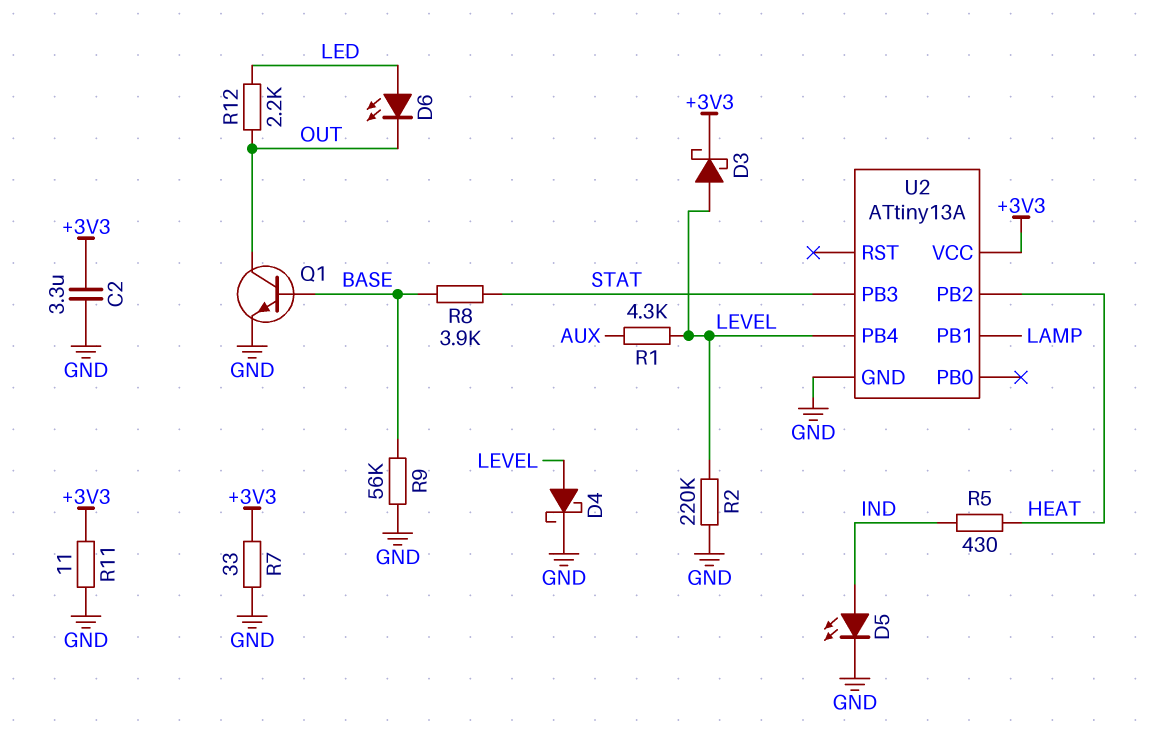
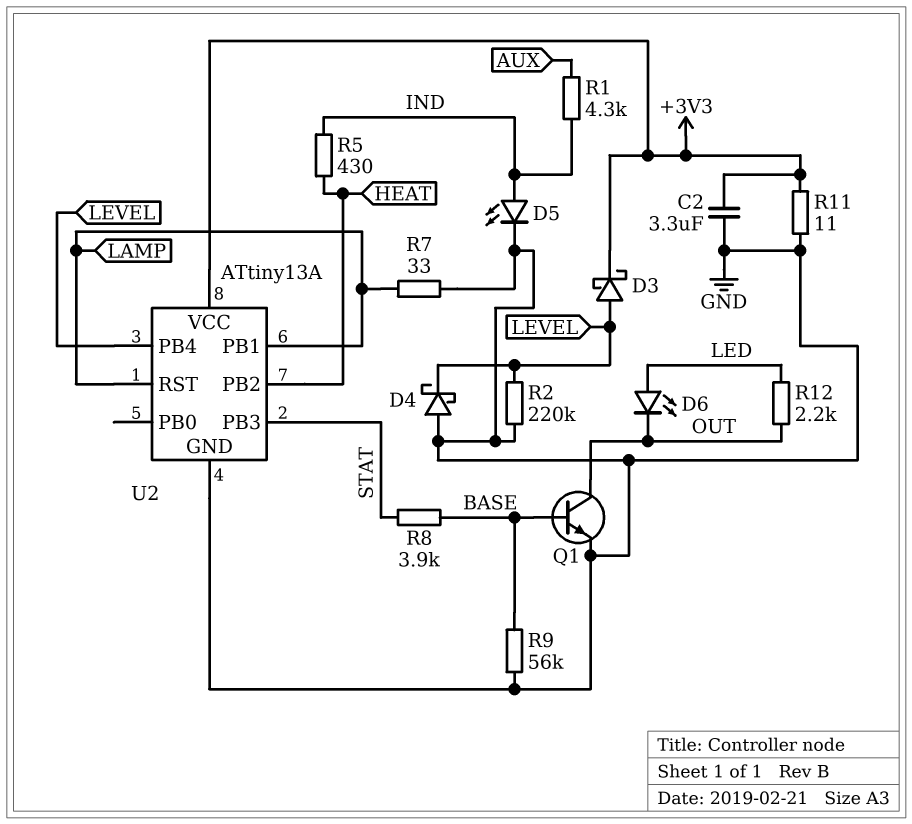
D4: schottky (A LEVEL, K GND) -> schottky (A GND, K LEVEL)
R1: 4.3k (AUX, LEVEL) -> 4.3k (AUX, IND)
R7: 33 (+3V3, GND) -> 33 (GND, LAMP)
U2 pin RST: none -> LAMP

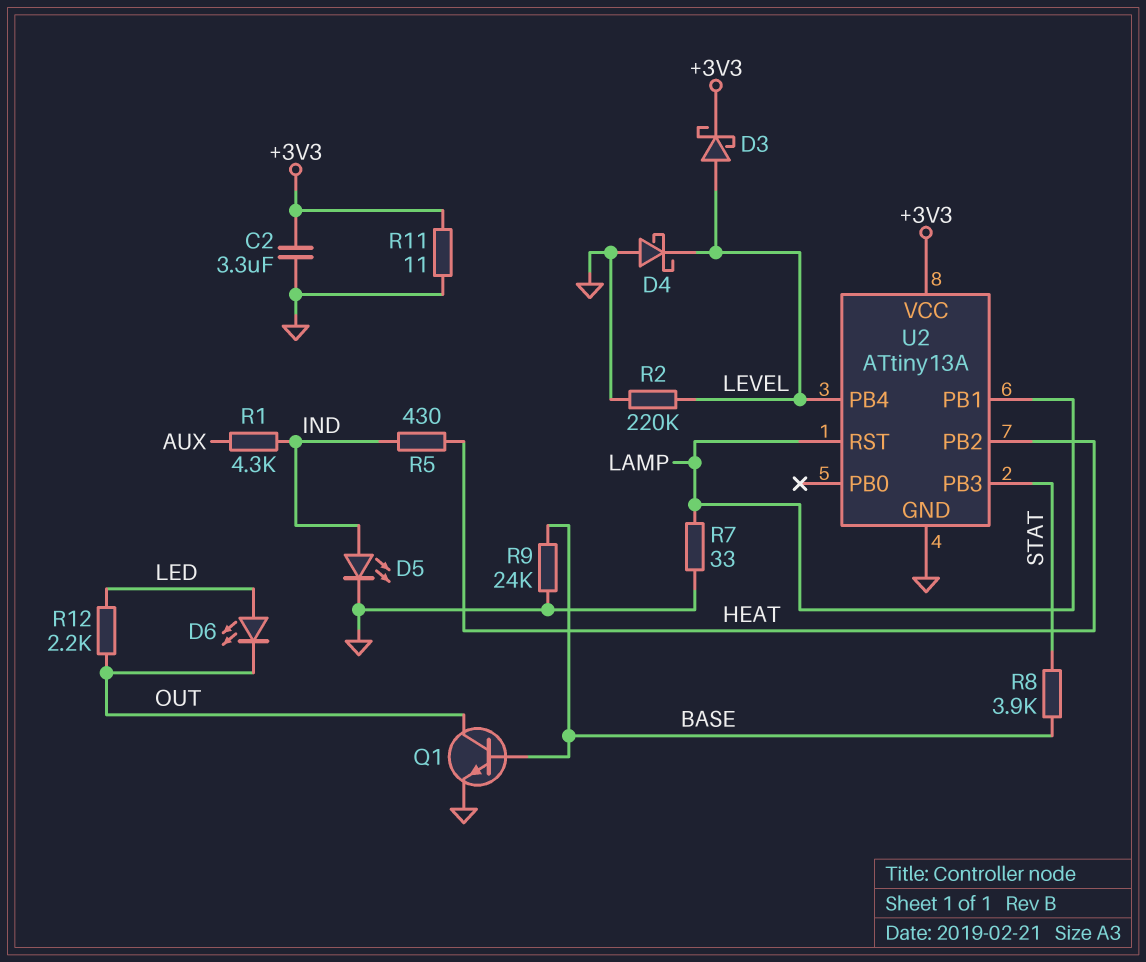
R9: 56k (BASE, GND) -> 24k (BASE, GND)

